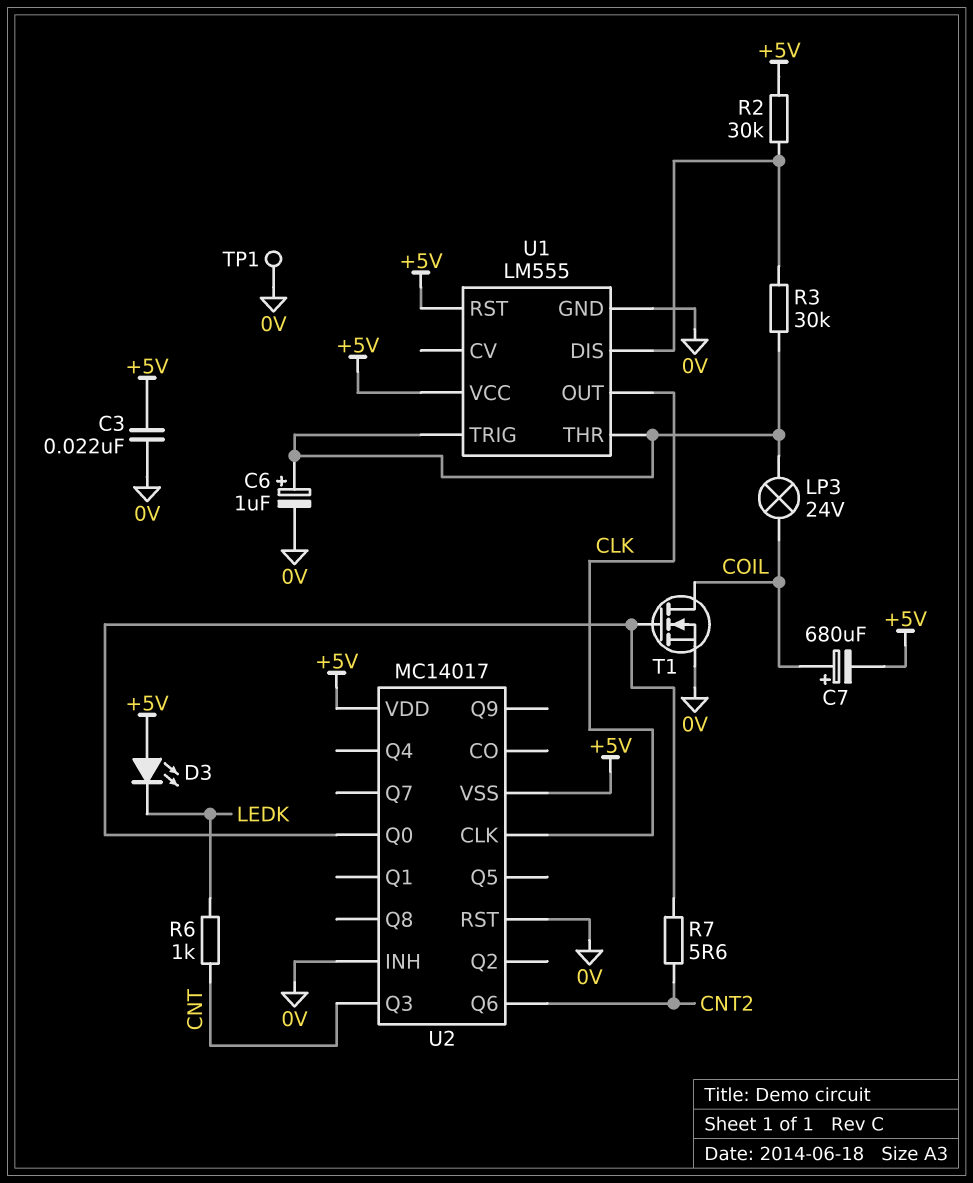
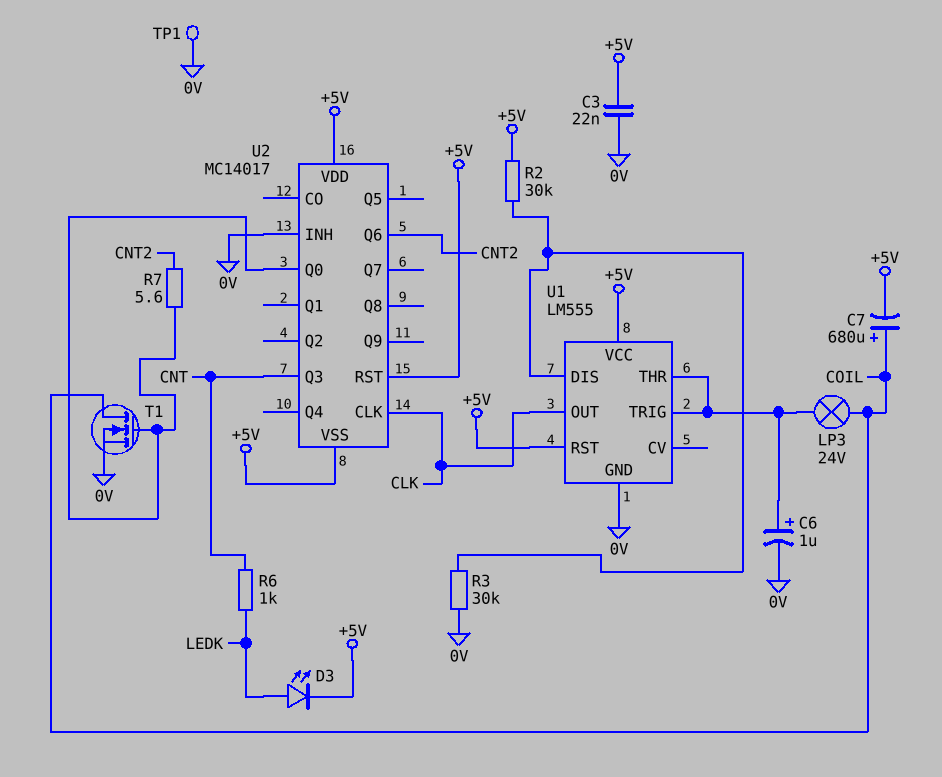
D3: LED (A +5V, K LEDK) -> LED (A LEDK, K +5V)
R3: 30k (U1/DIS, U1/THR) -> 30k (0V, U1/DIS)
U2 pin RST: 0V -> +5V

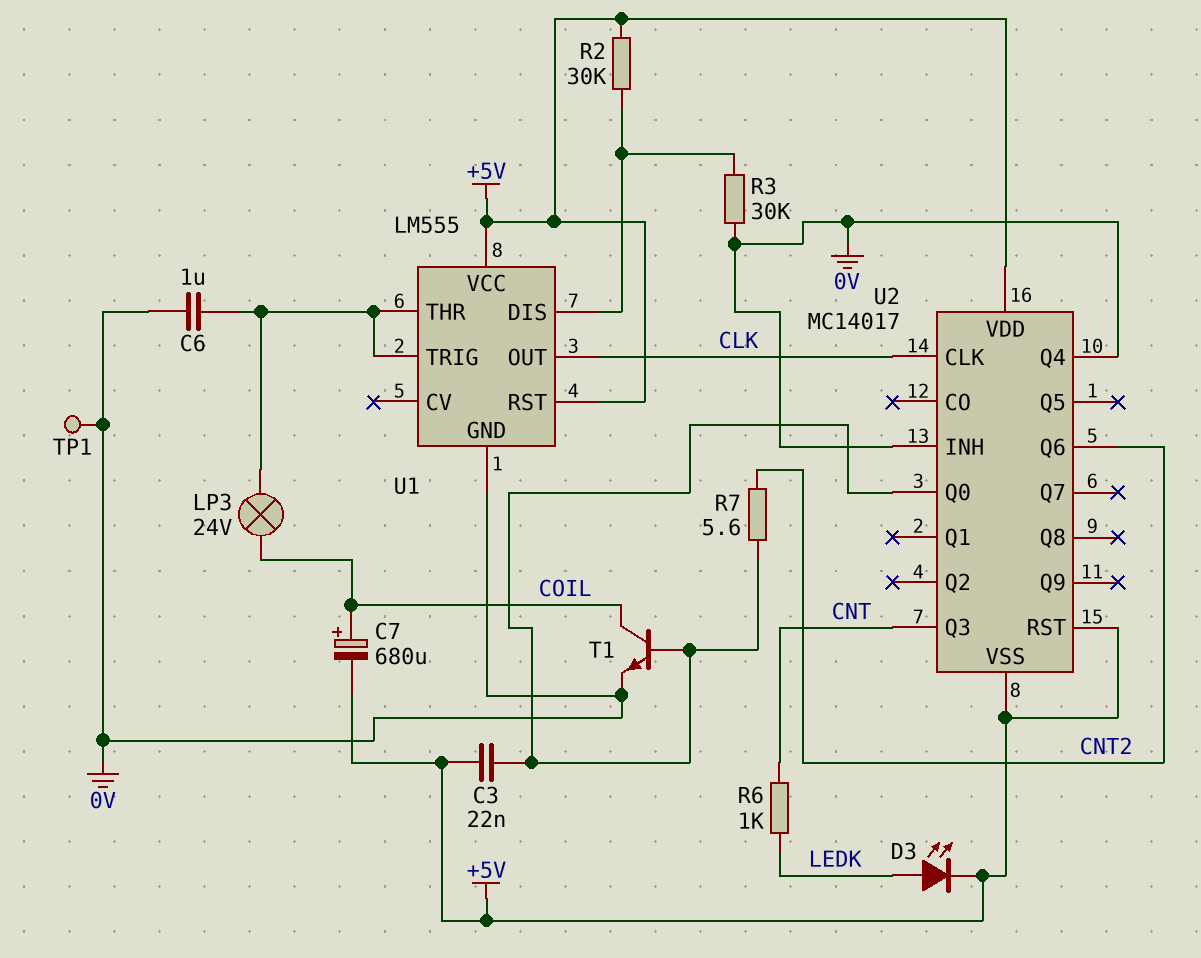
C3: 22nF (+5V, 0V) -> 22nF (+5V, U2/Q0)
C6: 1uF (plus U1/THR, minus 0V) -> 1uF (0V, U1/THR)
T1: NMOS (G U2/Q0, D COIL, S 0V) -> NPN (B U2/Q0, C COIL, E 0V)
U2 pin Q4: none -> 0V

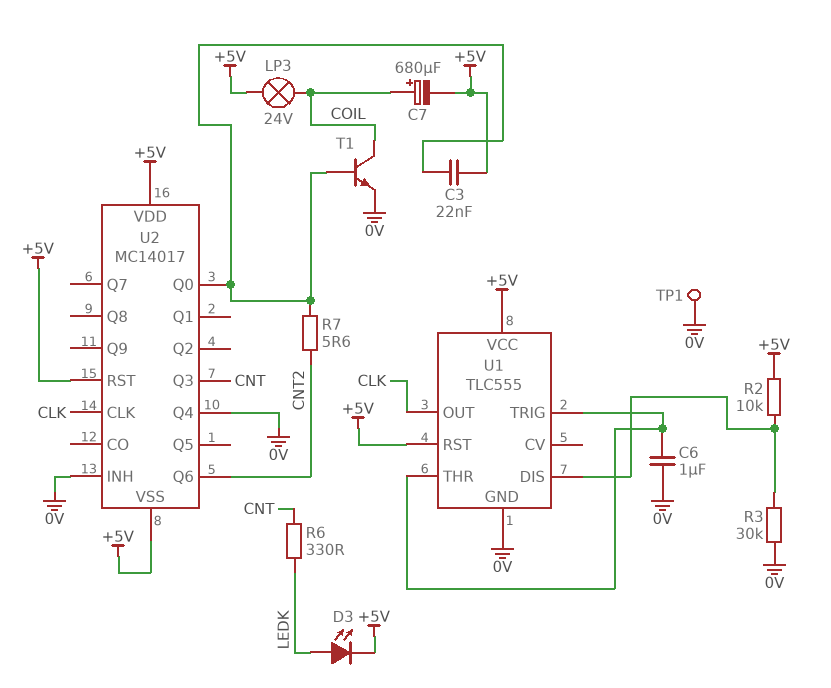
LP3: lamp 24V (COIL, U1/THR) -> lamp 24V (+5V, COIL)
R2: 30k (+5V, U1/DIS) -> 10k (+5V, U1/DIS)
R6: 1k (CNT, LEDK) -> 330 (CNT, LEDK)
U1: LM555 -> TLC555

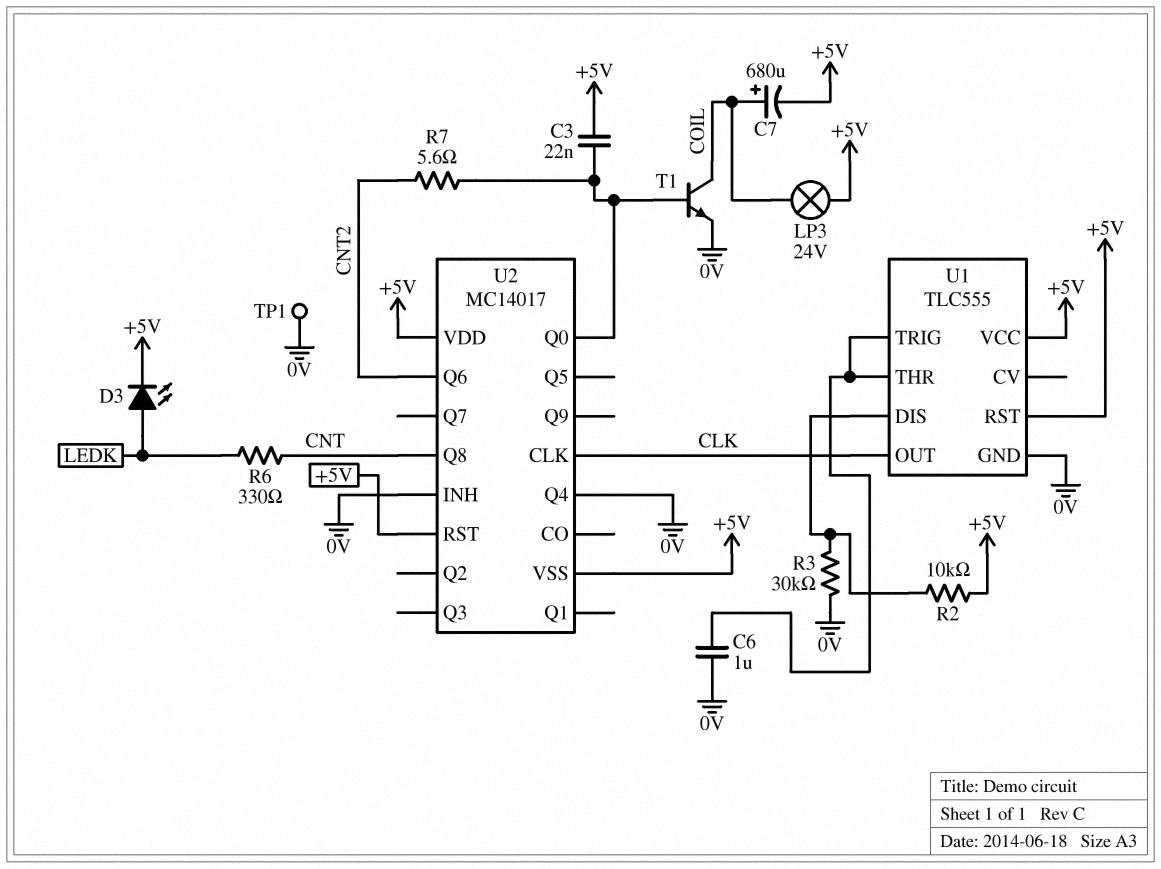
U2 pin Q3: CNT -> none
U2 pin Q8: none -> CNT

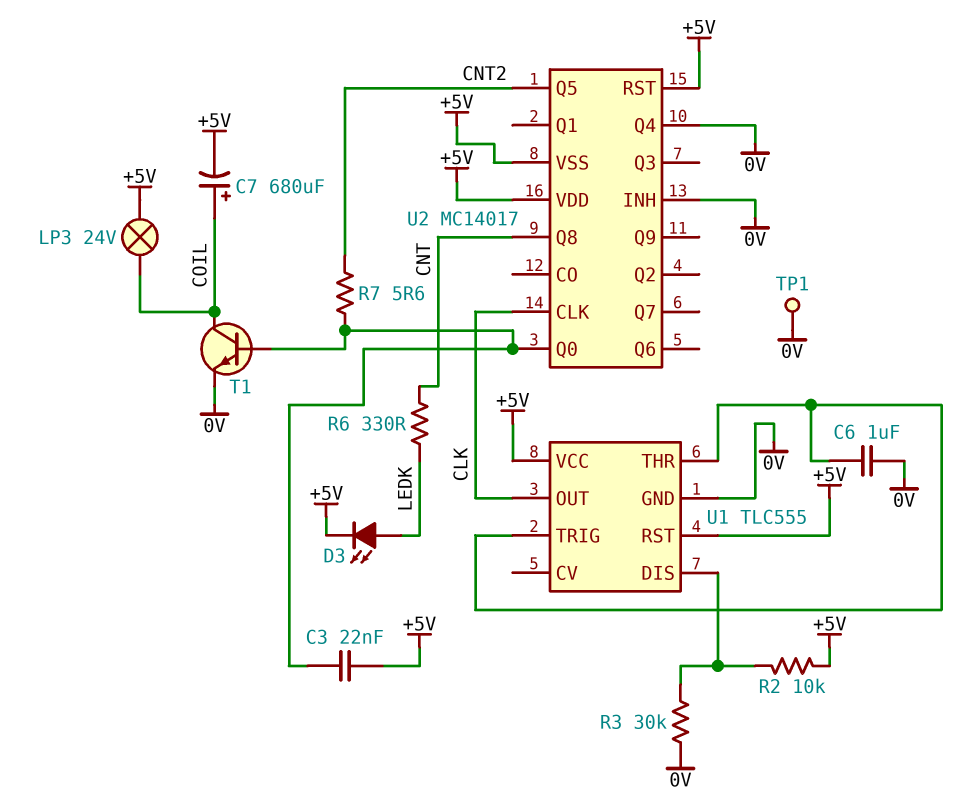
U2 pin Q5: none -> CNT2
U2 pin Q6: CNT2 -> none

